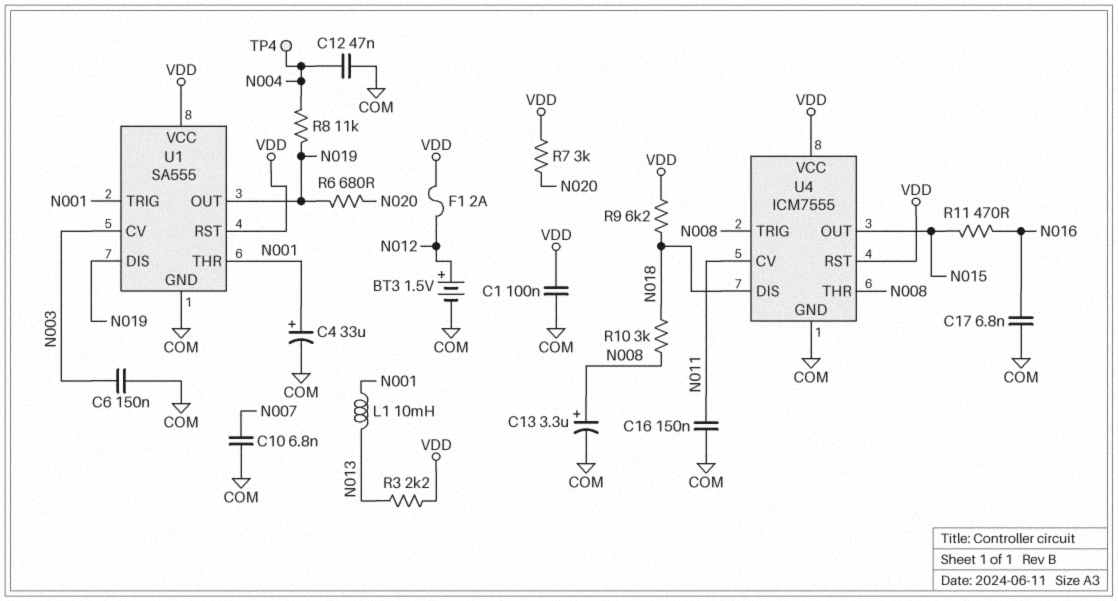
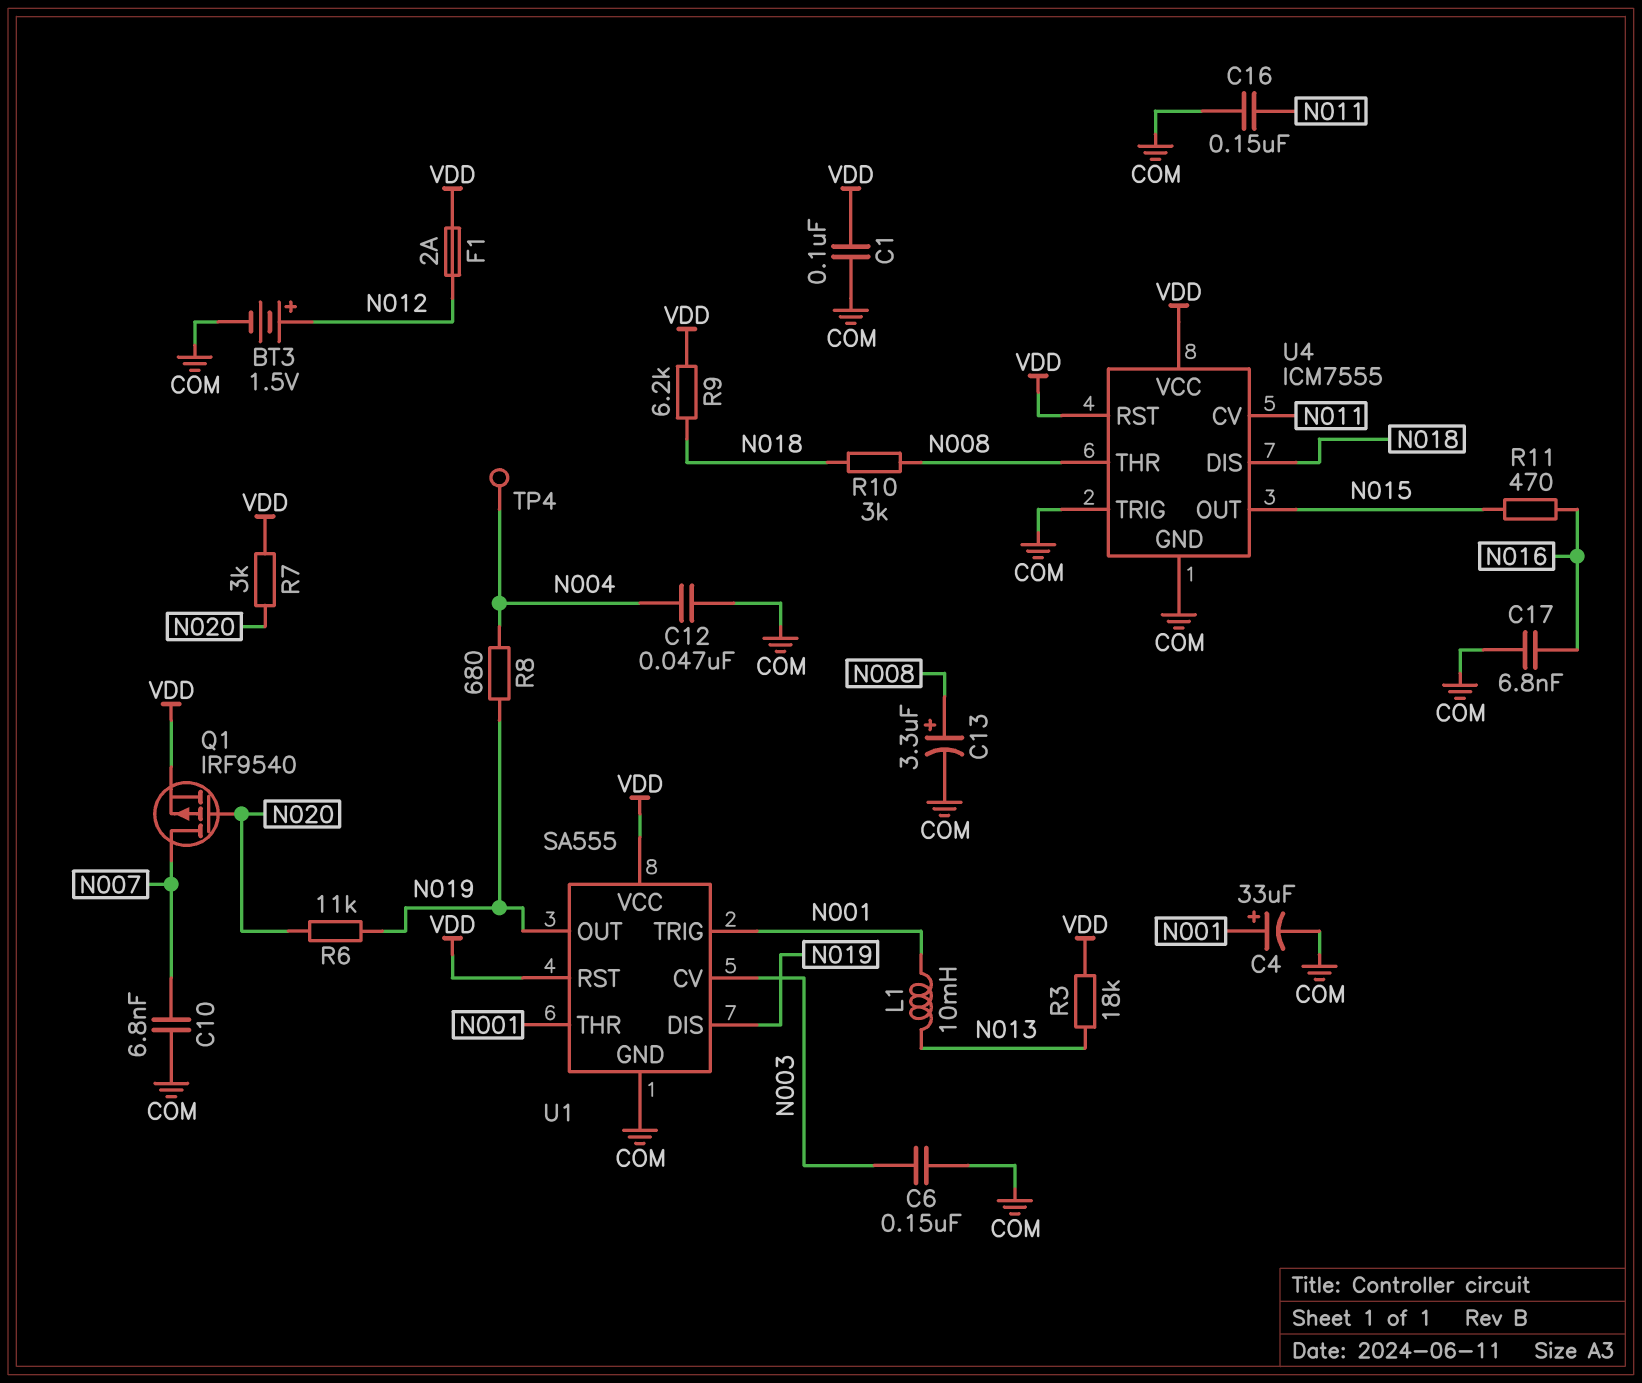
Q1: none -> PMOS IRF9540 (G N020, D N007, S VDD)
R3: 2.2k (N013, VDD) -> 18k (N013, VDD)
R6: 680 (N019, N020) -> 11k (N019, N020)
R8: 11k (N004, N019) -> 680 (N004, N019)
U4 pin TRIG: N008 -> COM

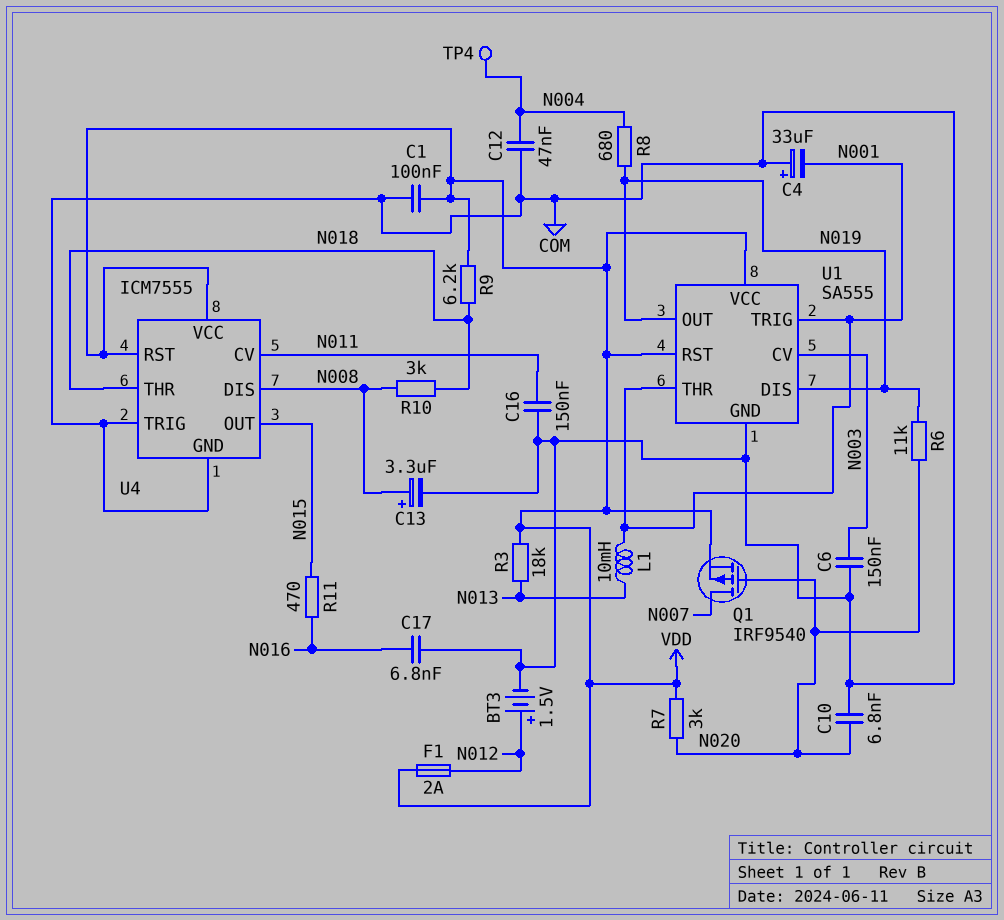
C4: 33uF (plus N001, minus COM) -> 33uF (plus COM, minus N001)
C10: 6.8nF (COM, N007) -> 6.8nF (COM, N020)
U4 pin DIS: N018 -> N008
U4 pin THR: N008 -> N018

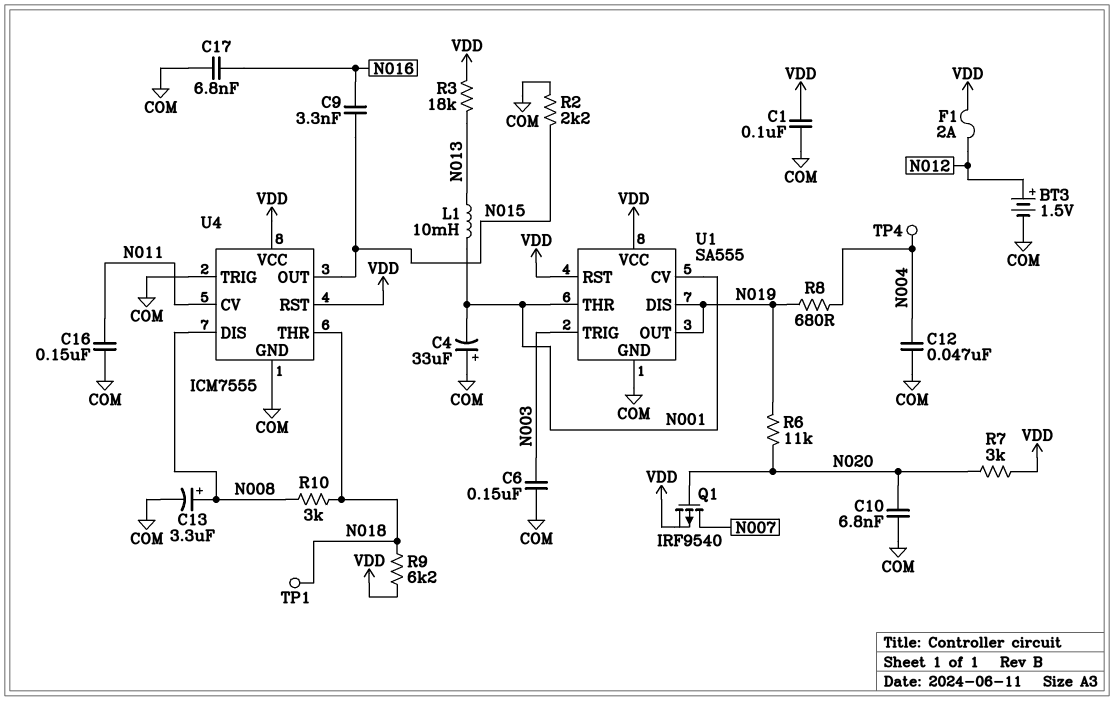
C9: none -> 3.3nF (N015, N016)
R2: none -> 2.2k (COM, N015)
R11: 470 (N015, N016) -> none
TP1: none -> test point (N018)
U1 pin CV: N003 -> N001
U1 pin TRIG: N001 -> N003

